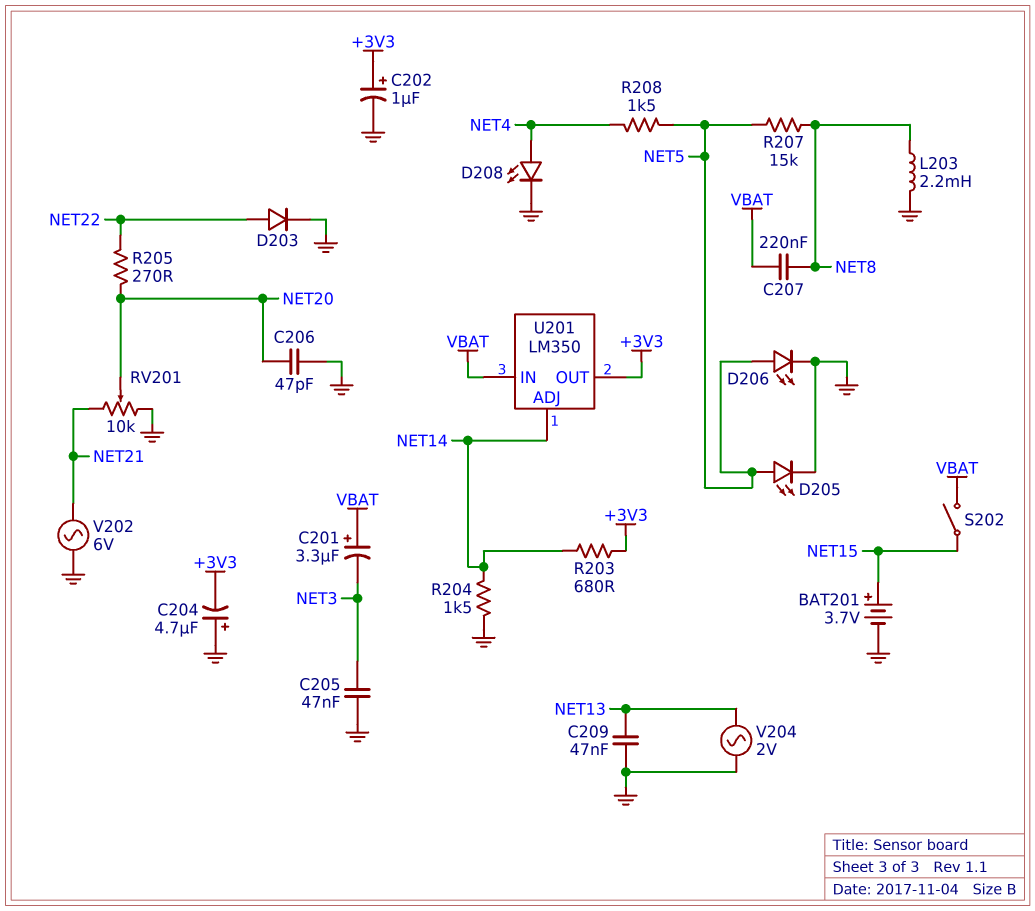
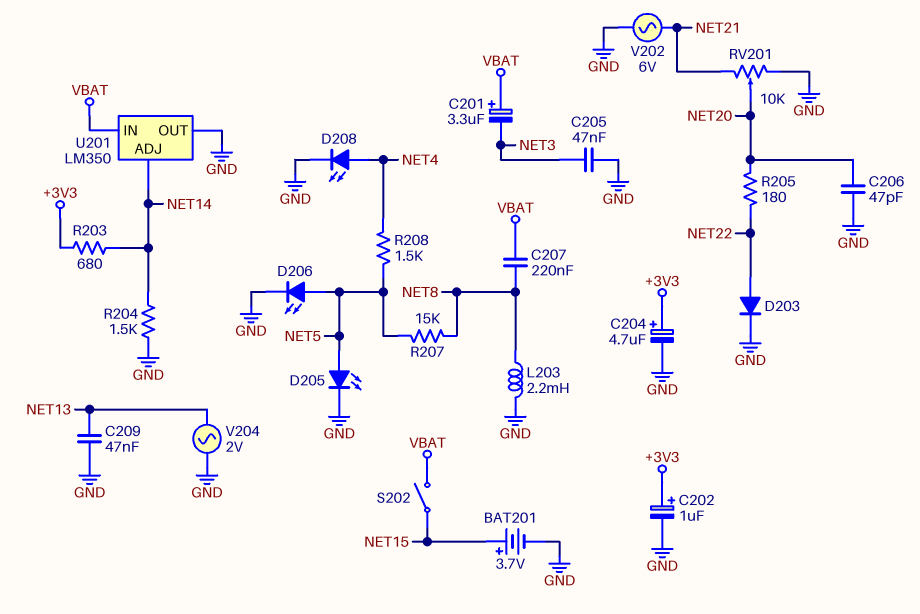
C204: 4.7uF (plus GND, minus +3V3) -> 4.7uF (plus +3V3, minus GND)
R205: 270 (NET20, NET22) -> 180 (NET20, NET22)
U201 pin OUT: +3V3 -> GND

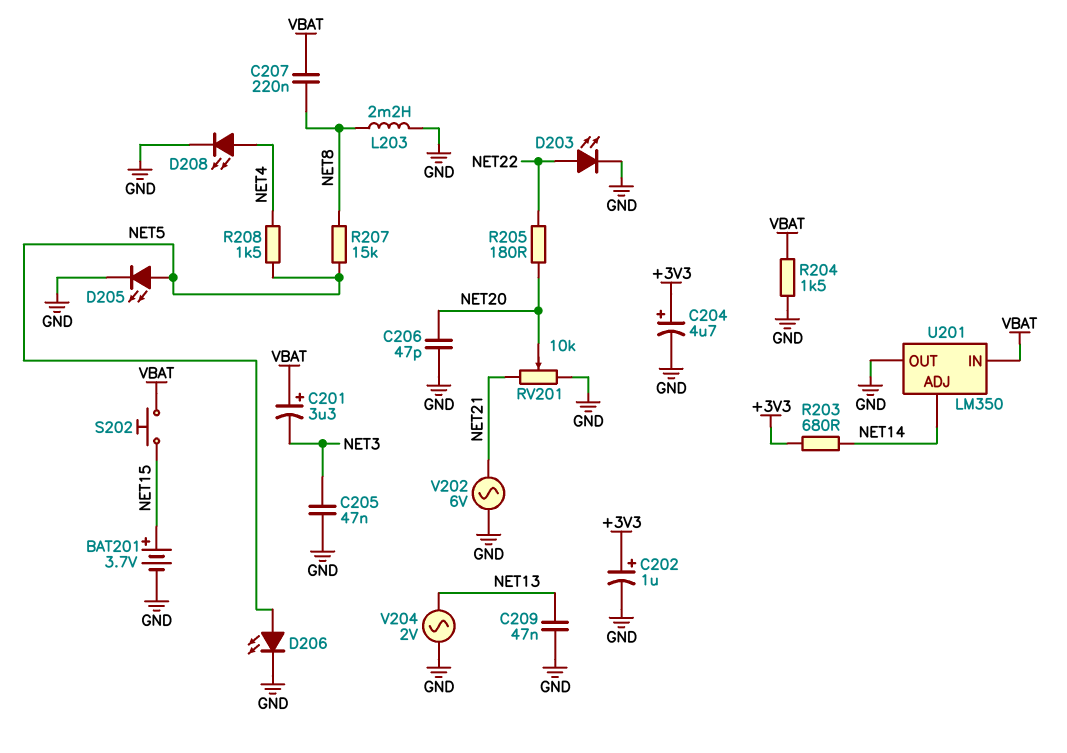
D203: diode (A NET22, K GND) -> LED (A NET22, K GND)
R204: 1.5k (GND, NET14) -> 1.5k (GND, VBAT)
S202: switch (NET15, VBAT) -> button (NET15, VBAT)

